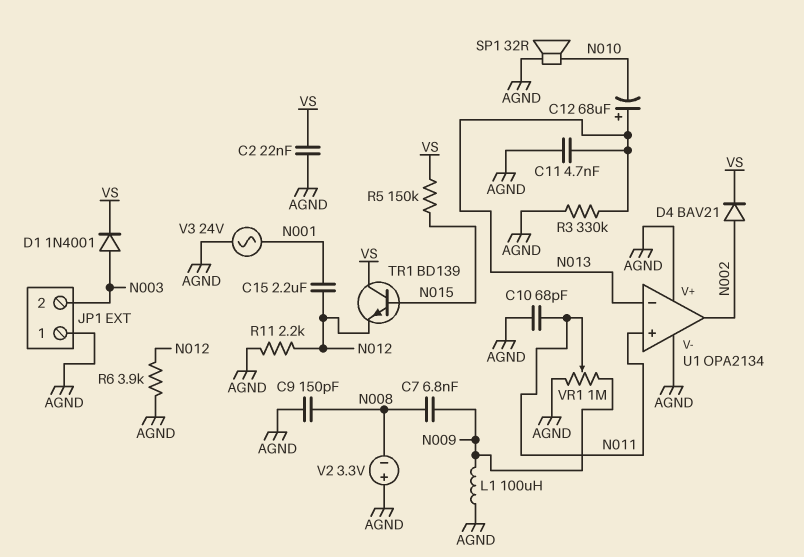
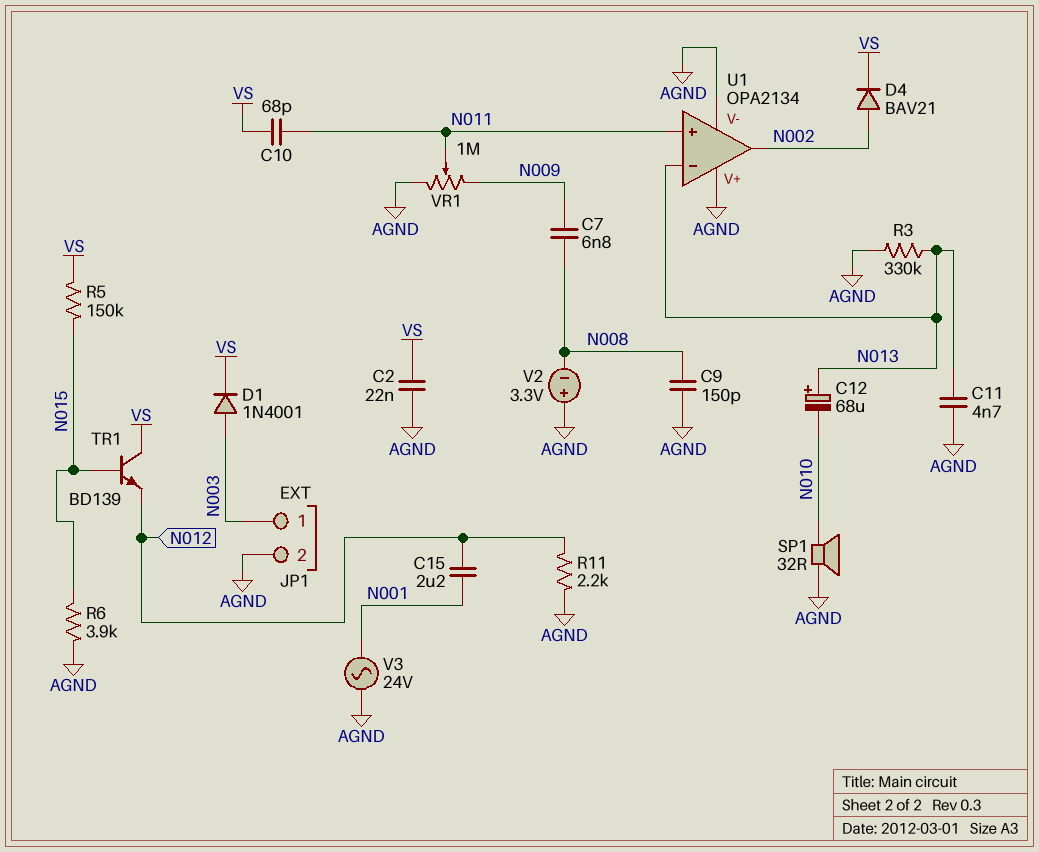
C10: 68pF (AGND, N011) -> 68pF (N011, VS)
JP1 pin 1: AGND -> N003
JP1 pin 2: N003 -> AGND
L1: 100uH (AGND, N009) -> none
R6: 3.9k (AGND, N012) -> 3.9k (AGND, N015)

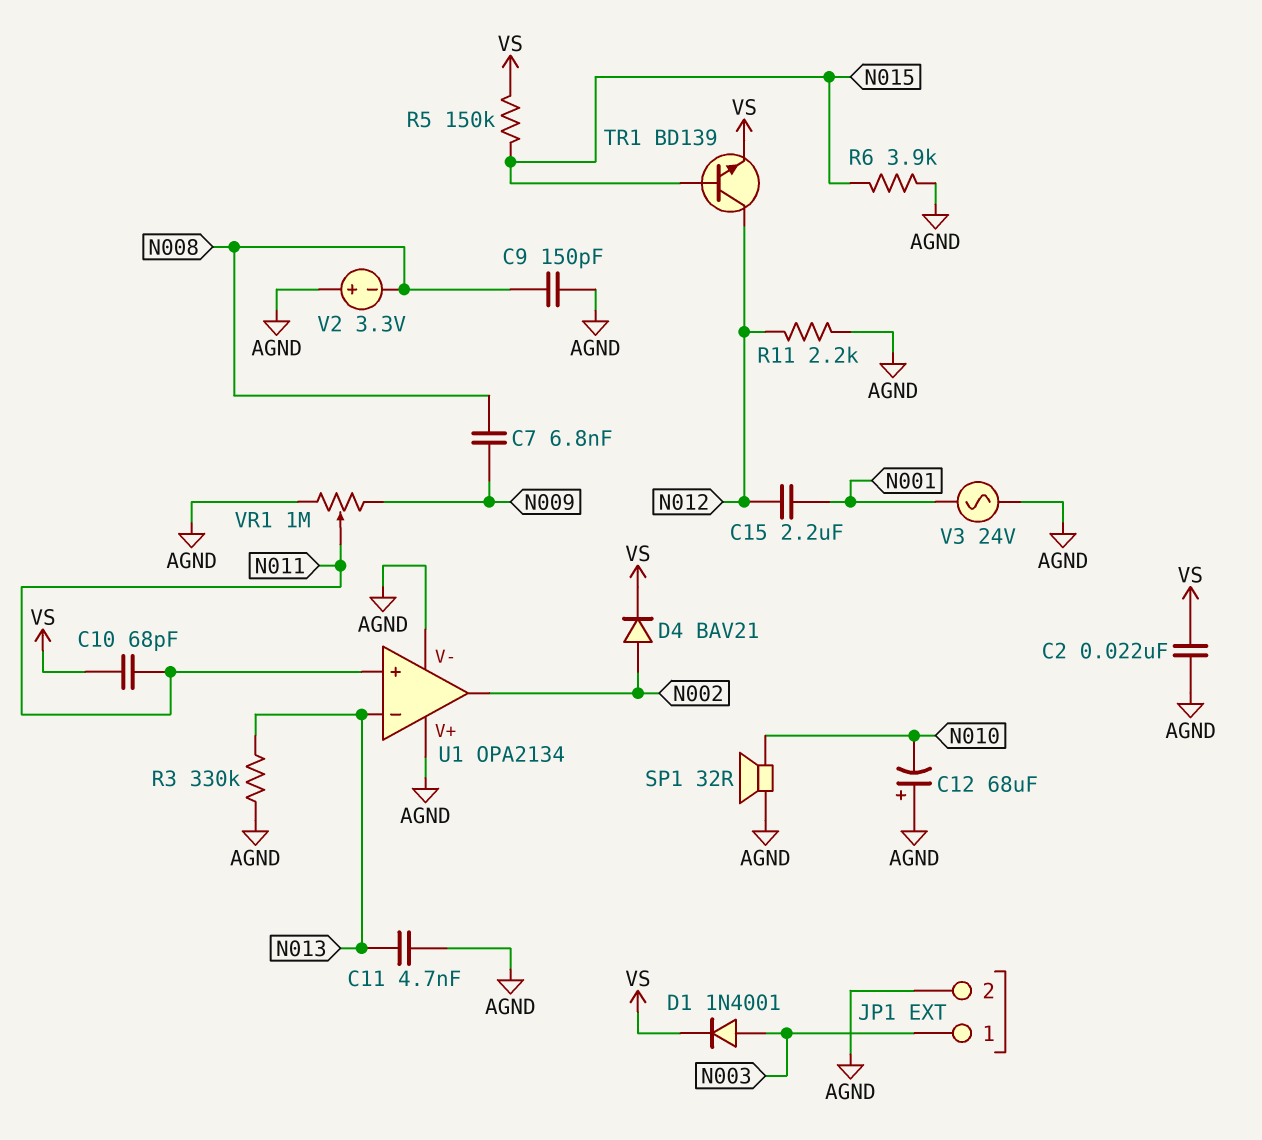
C12: 68uF (plus N013, minus N010) -> 68uF (plus AGND, minus N010)
TR1: NPN BD139 (B N015, C VS, E N012) -> NPN BD139 (B N015, C N012, E VS)

